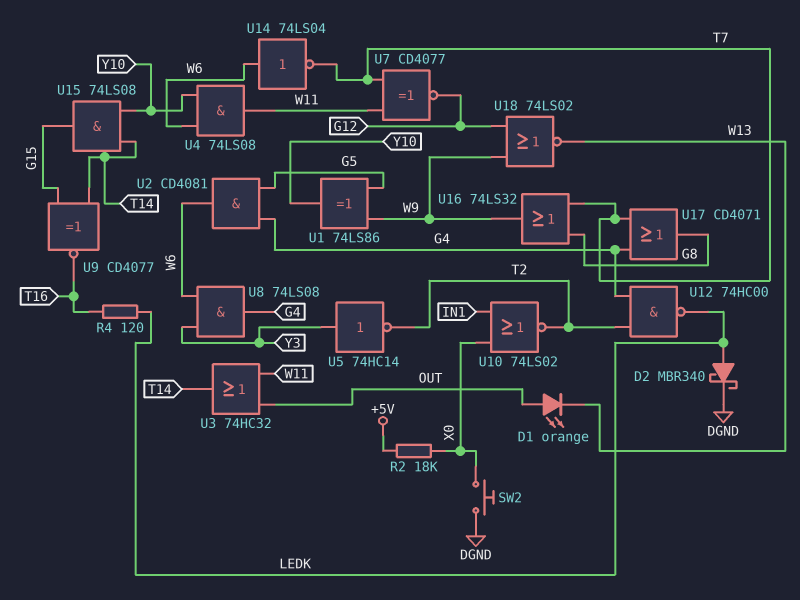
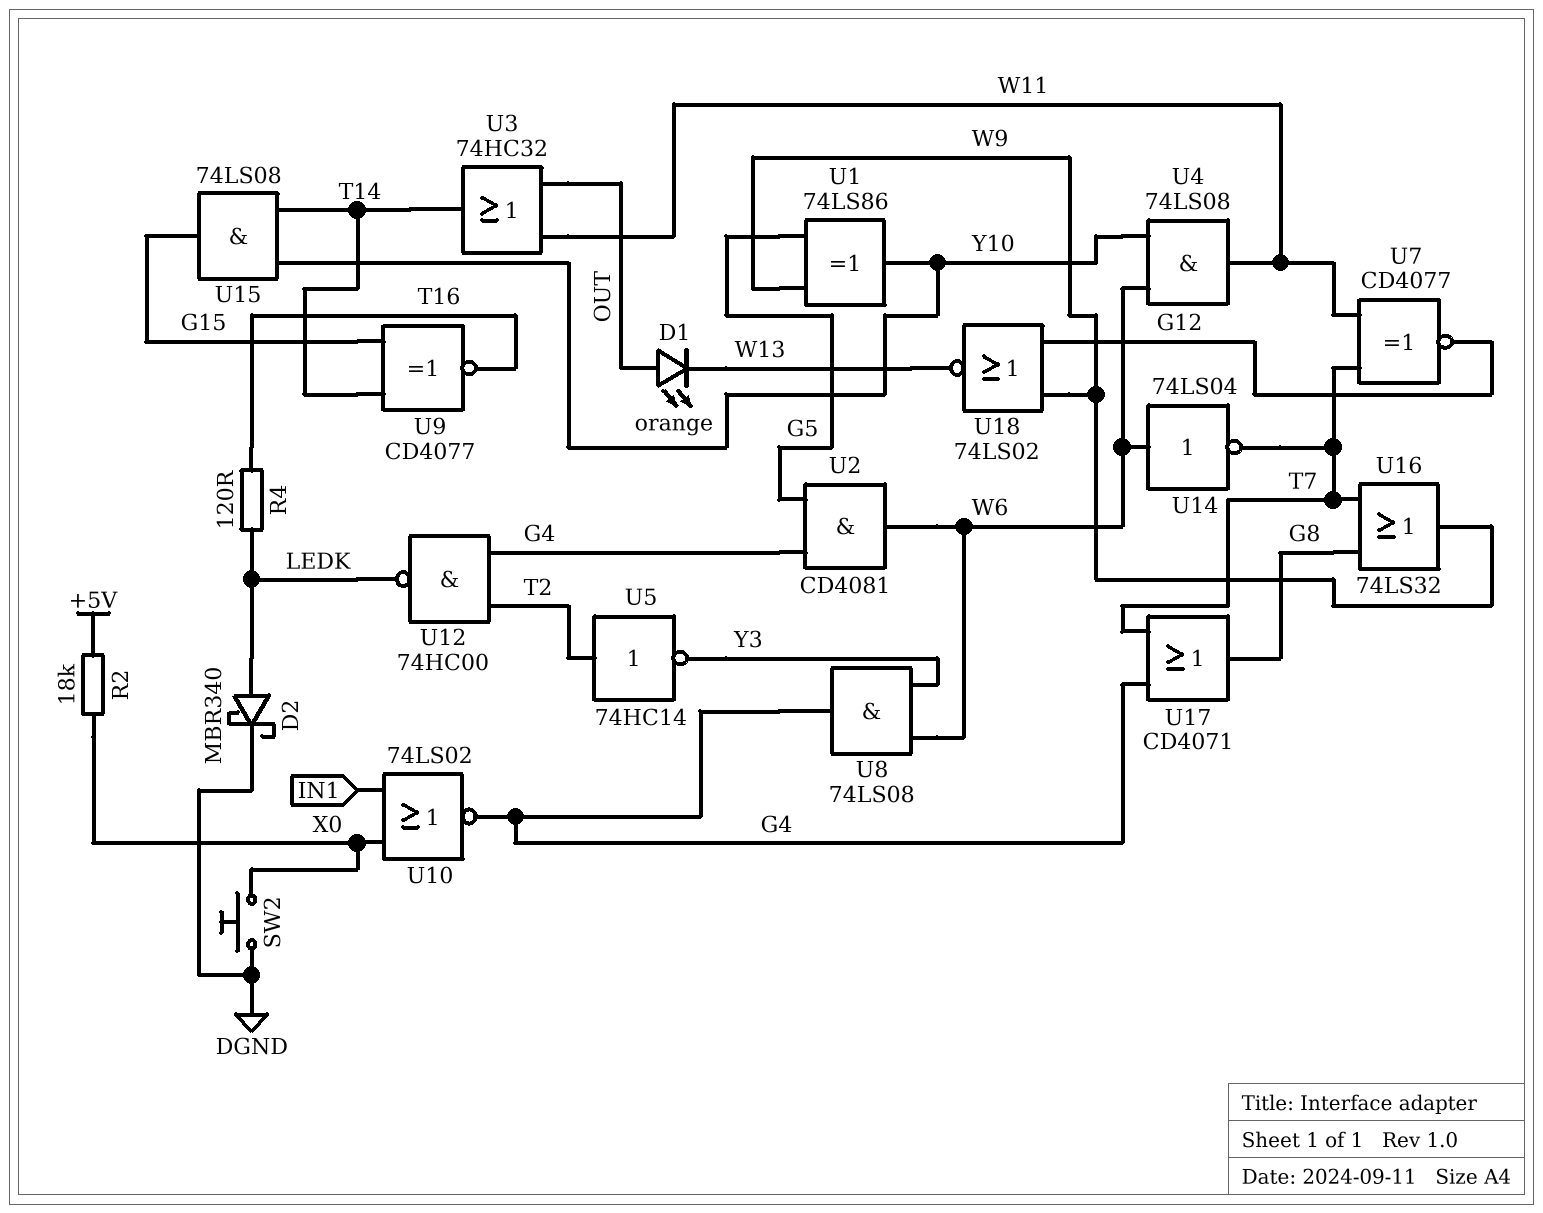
U5: NOT 74HC14 (in Y3, out T2) -> NOT 74HC14 (in T2, out Y3)
U10: NOR 74LS02 (in IN1, in X0, out T2) -> NOR 74LS02 (in IN1, in X0, out G4)

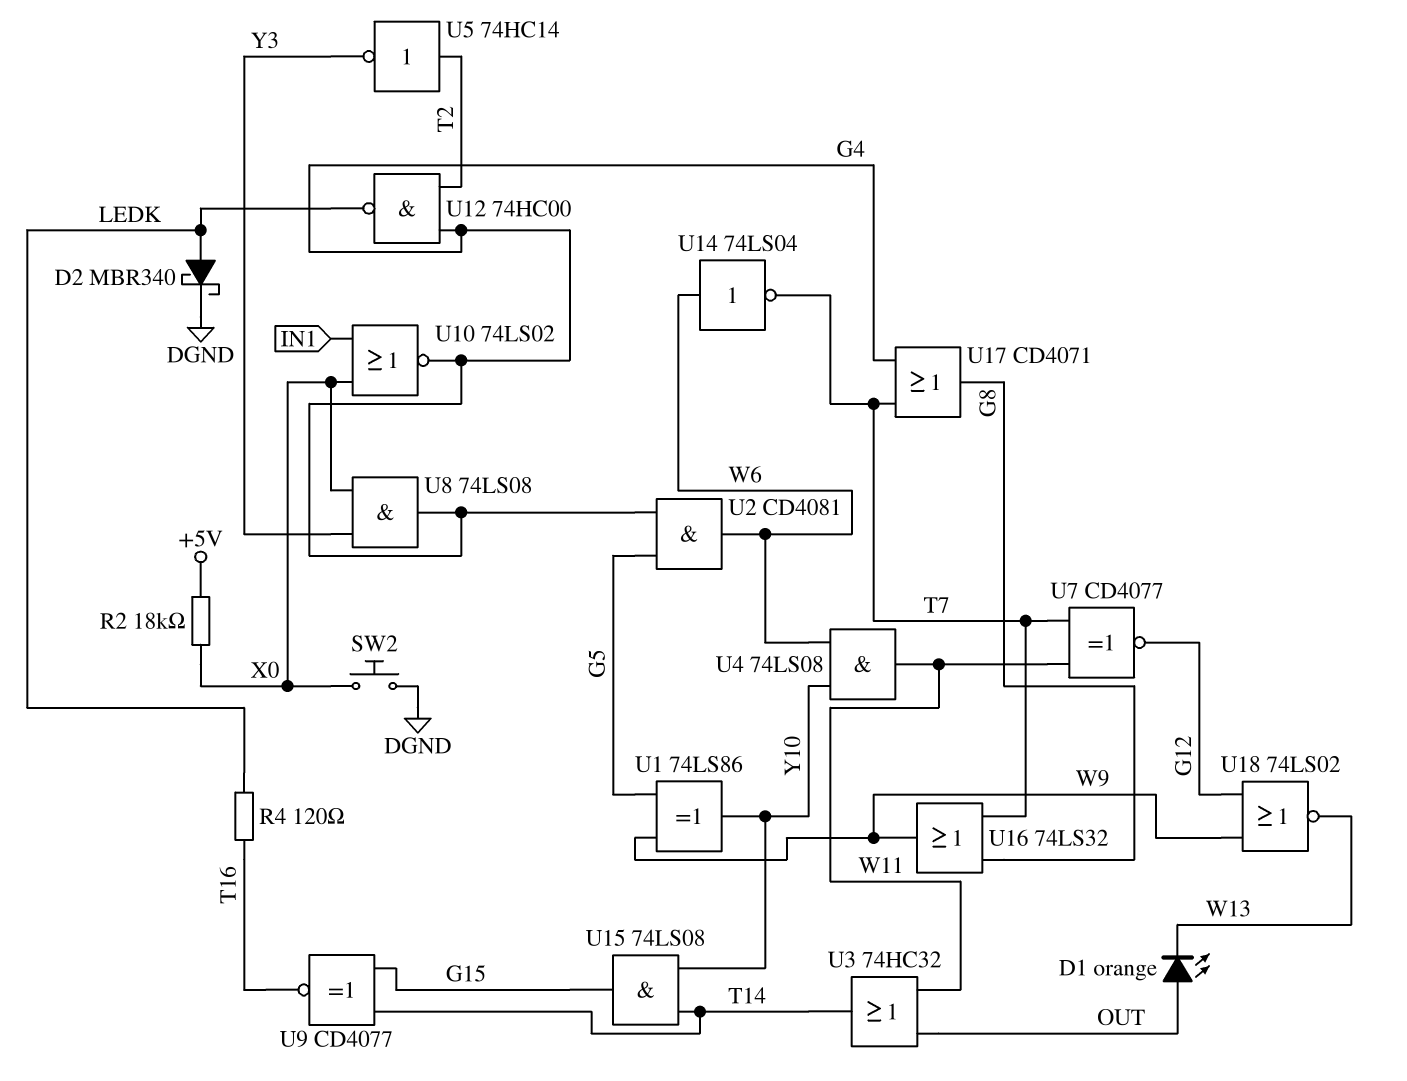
U8: AND 74LS08 (in W6, in Y3, out G4) -> AND 74LS08 (in X0, in Y3, out G4)

